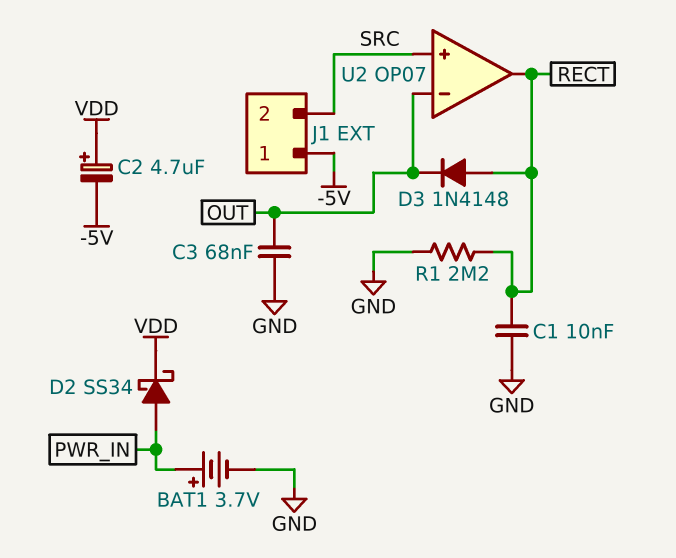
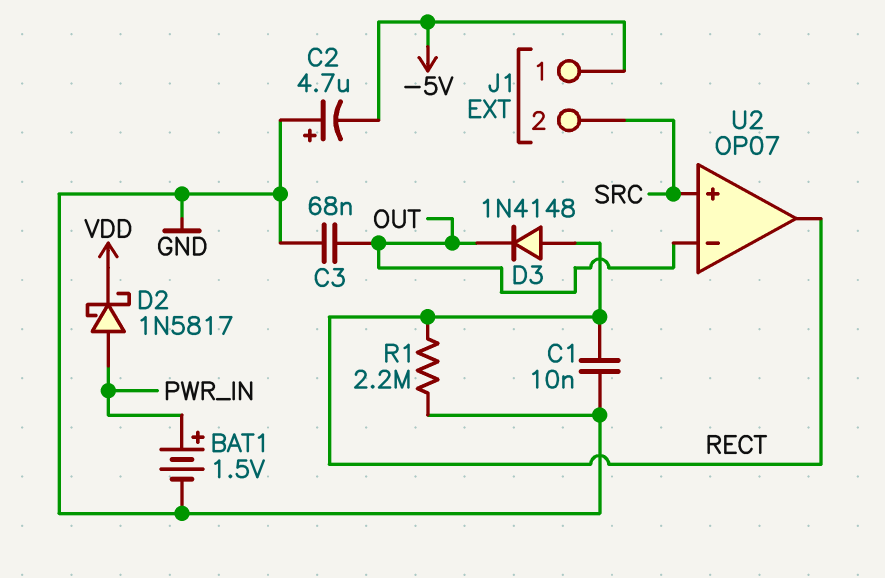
BAT1: 3.7V (plus PWR_IN, minus GND) -> 1.5V (plus PWR_IN, minus GND)
C2: 4.7uF (plus VDD, minus -5V) -> 4.7uF (plus GND, minus -5V)
D2: schottky SS34 (A PWR_IN, K VDD) -> schottky 1N5817 (A PWR_IN, K VDD)

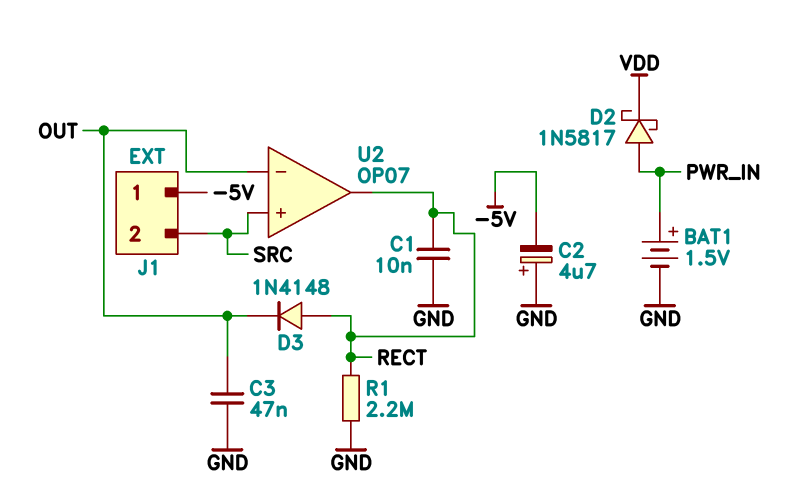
C3: 68nF (GND, OUT) -> 47nF (GND, OUT)

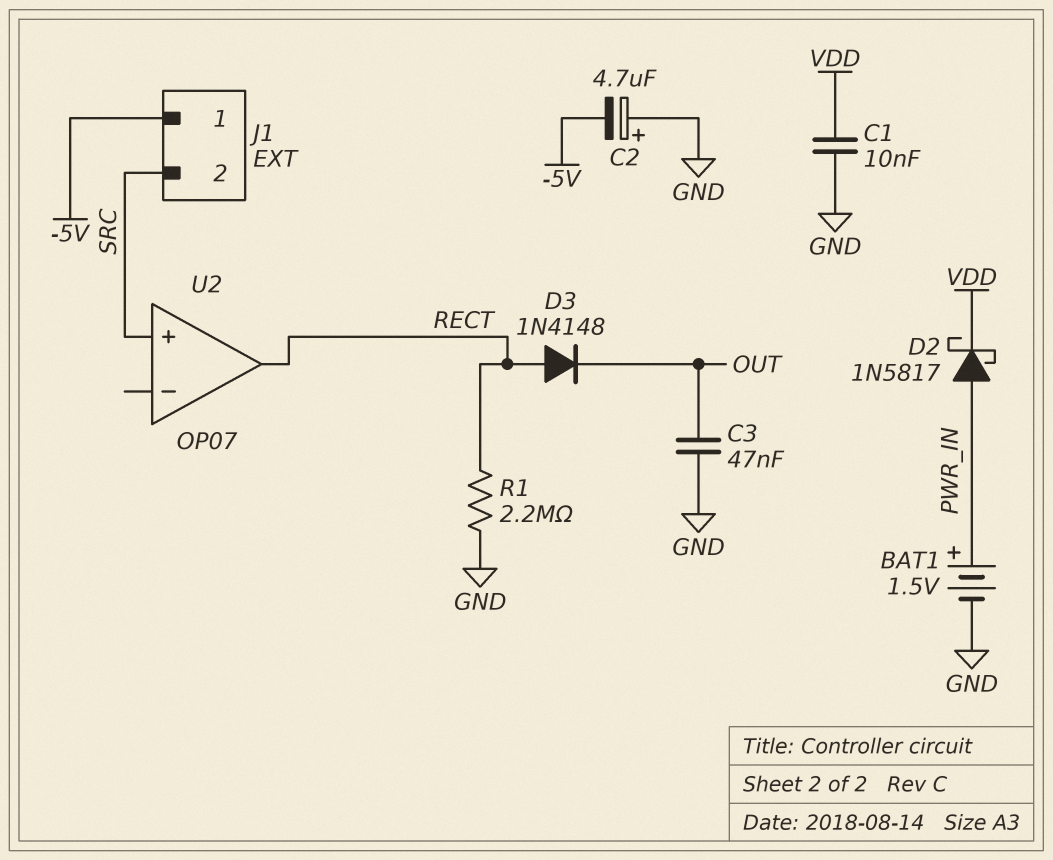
C1: 10nF (GND, RECT) -> 10nF (GND, VDD)
U2 pin in-: OUT -> none

